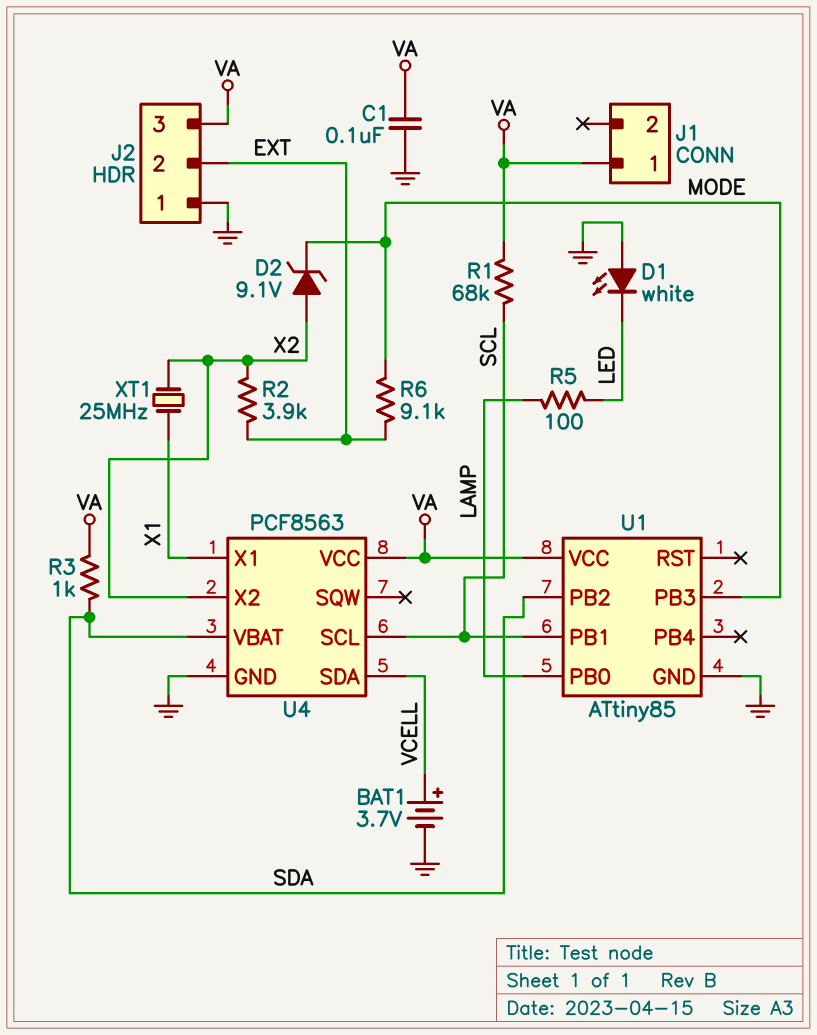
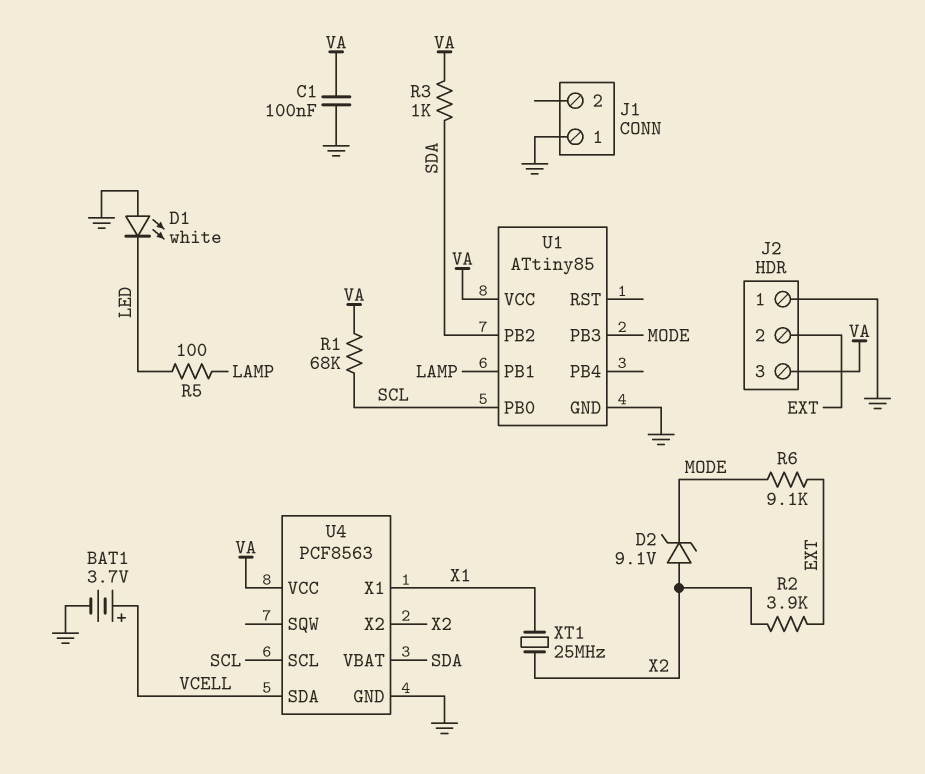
J1 pin 1: VA -> GND
U1 pin PB0: LAMP -> SCL
U1 pin PB1: SCL -> LAMP

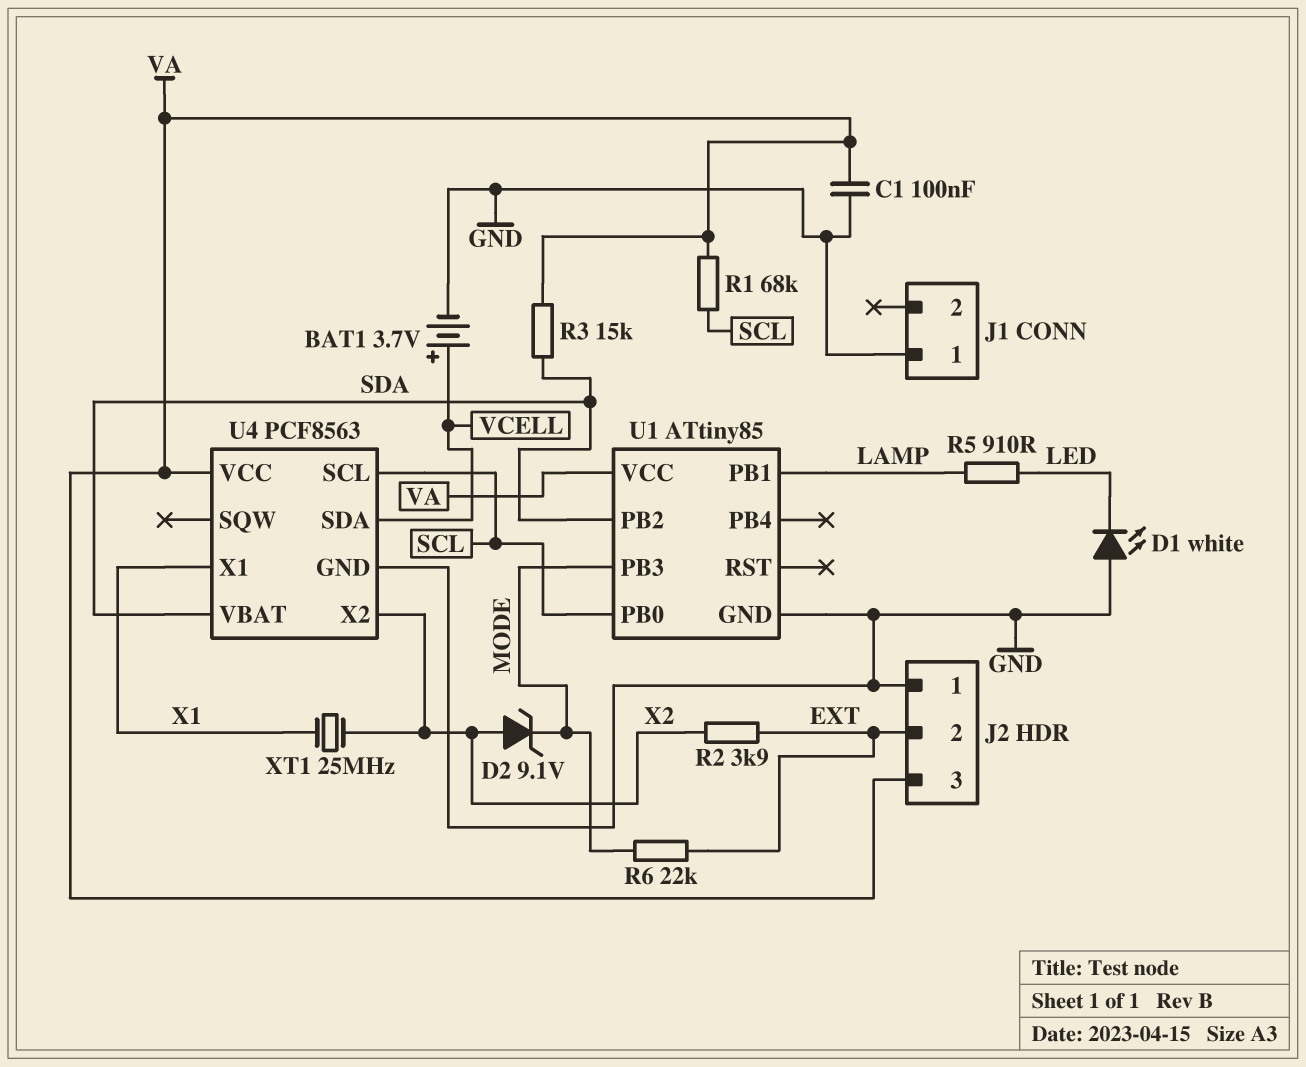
R3: 1k (SDA, VA) -> 15k (SDA, VA)
R5: 100 (LAMP, LED) -> 910 (LAMP, LED)
R6: 9.1k (EXT, MODE) -> 22k (EXT, MODE)

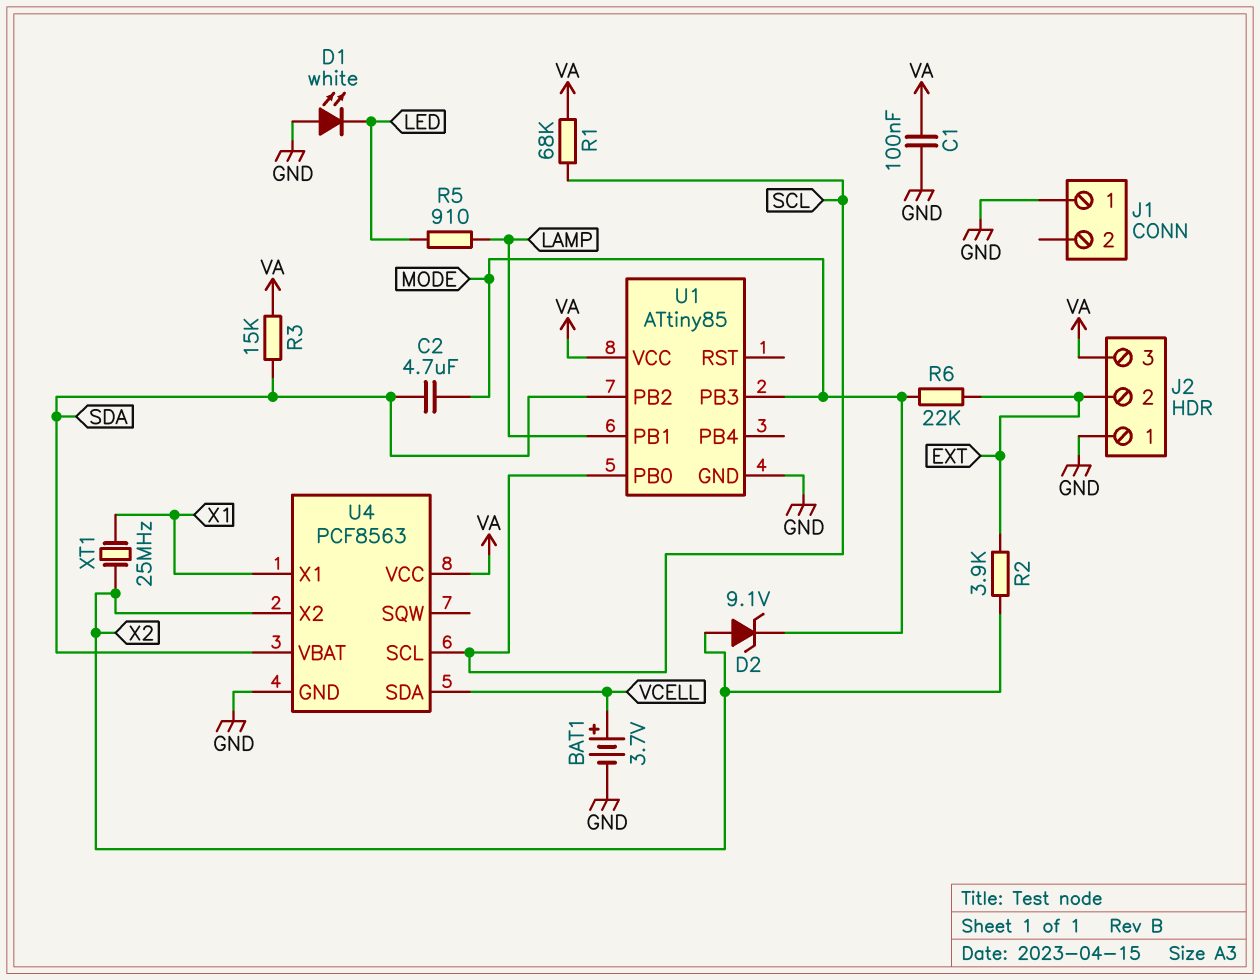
C2: none -> 4.7uF (MODE, SDA)

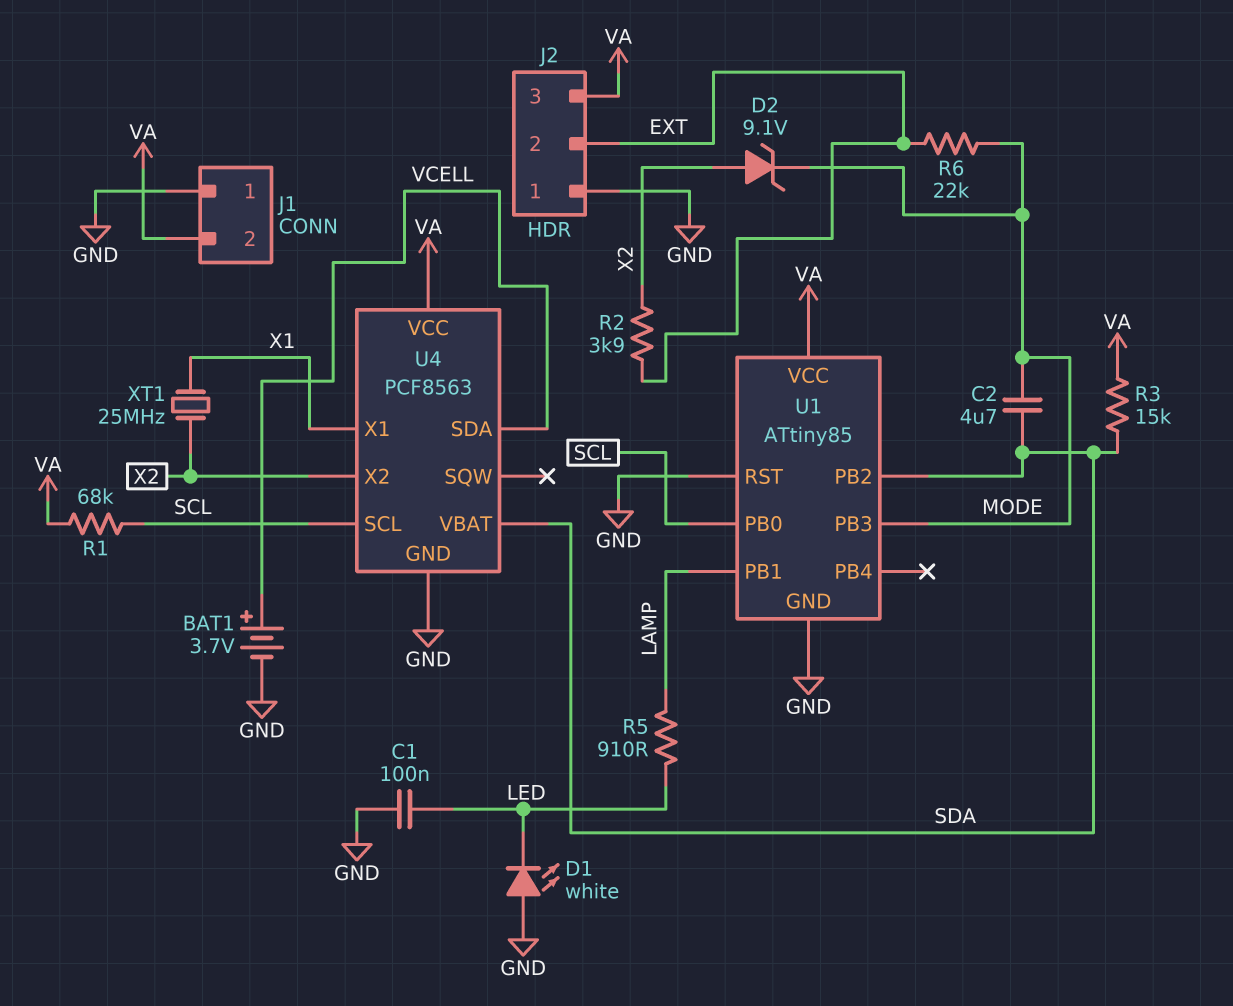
C1: 100nF (GND, VA) -> 100nF (GND, LED)
J1 pin 2: none -> VA
U1 pin RST: none -> GND

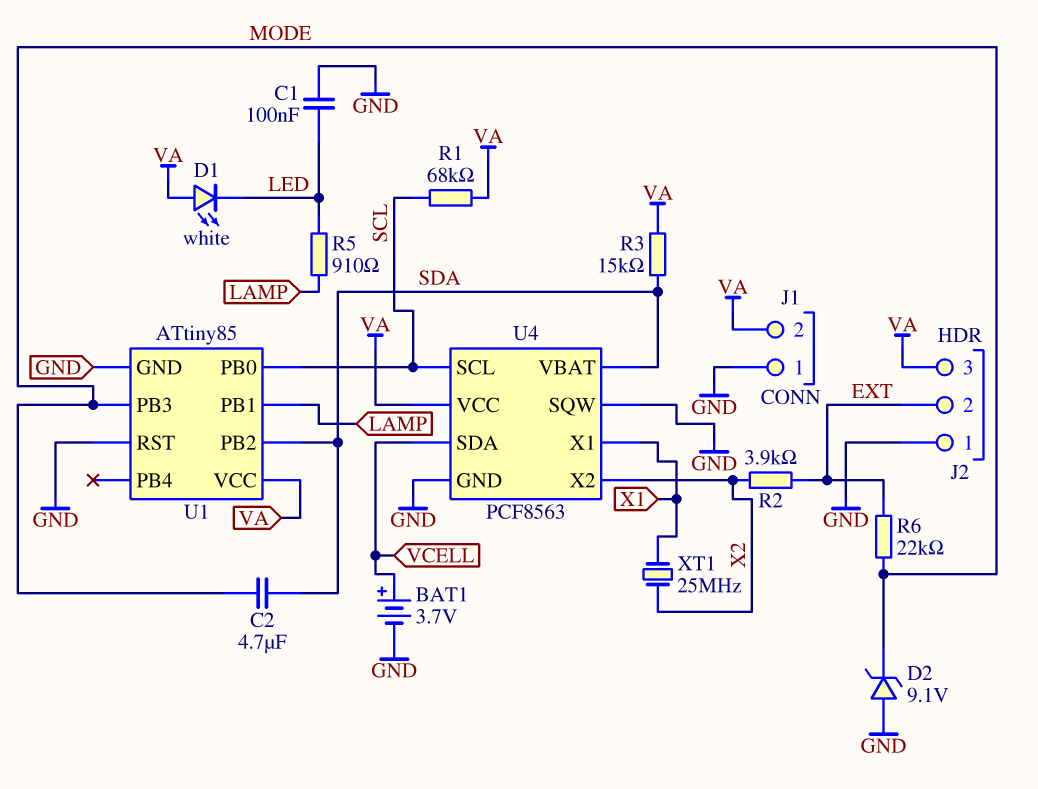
D1: LED white (A GND, K LED) -> LED white (A VA, K LED)
D2: zener 9.1V (A X2, K MODE) -> zener 9.1V (A GND, K MODE)
U4 pin SQW: none -> GND

